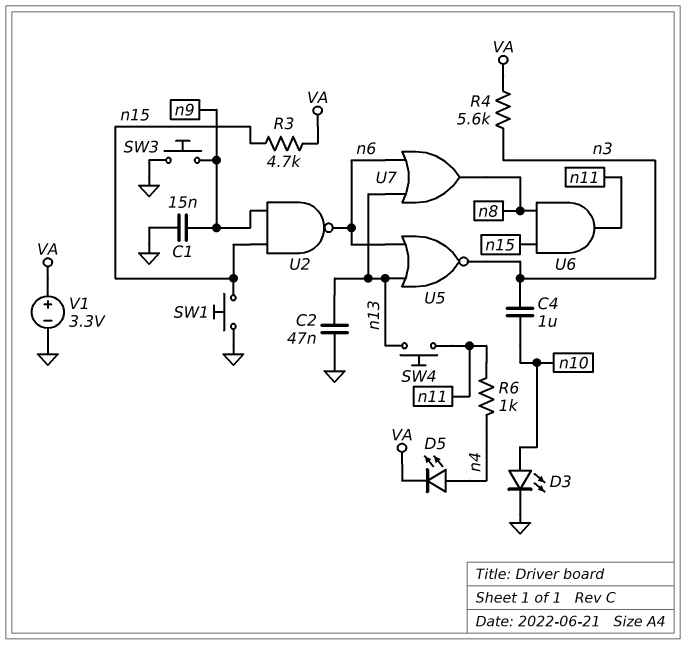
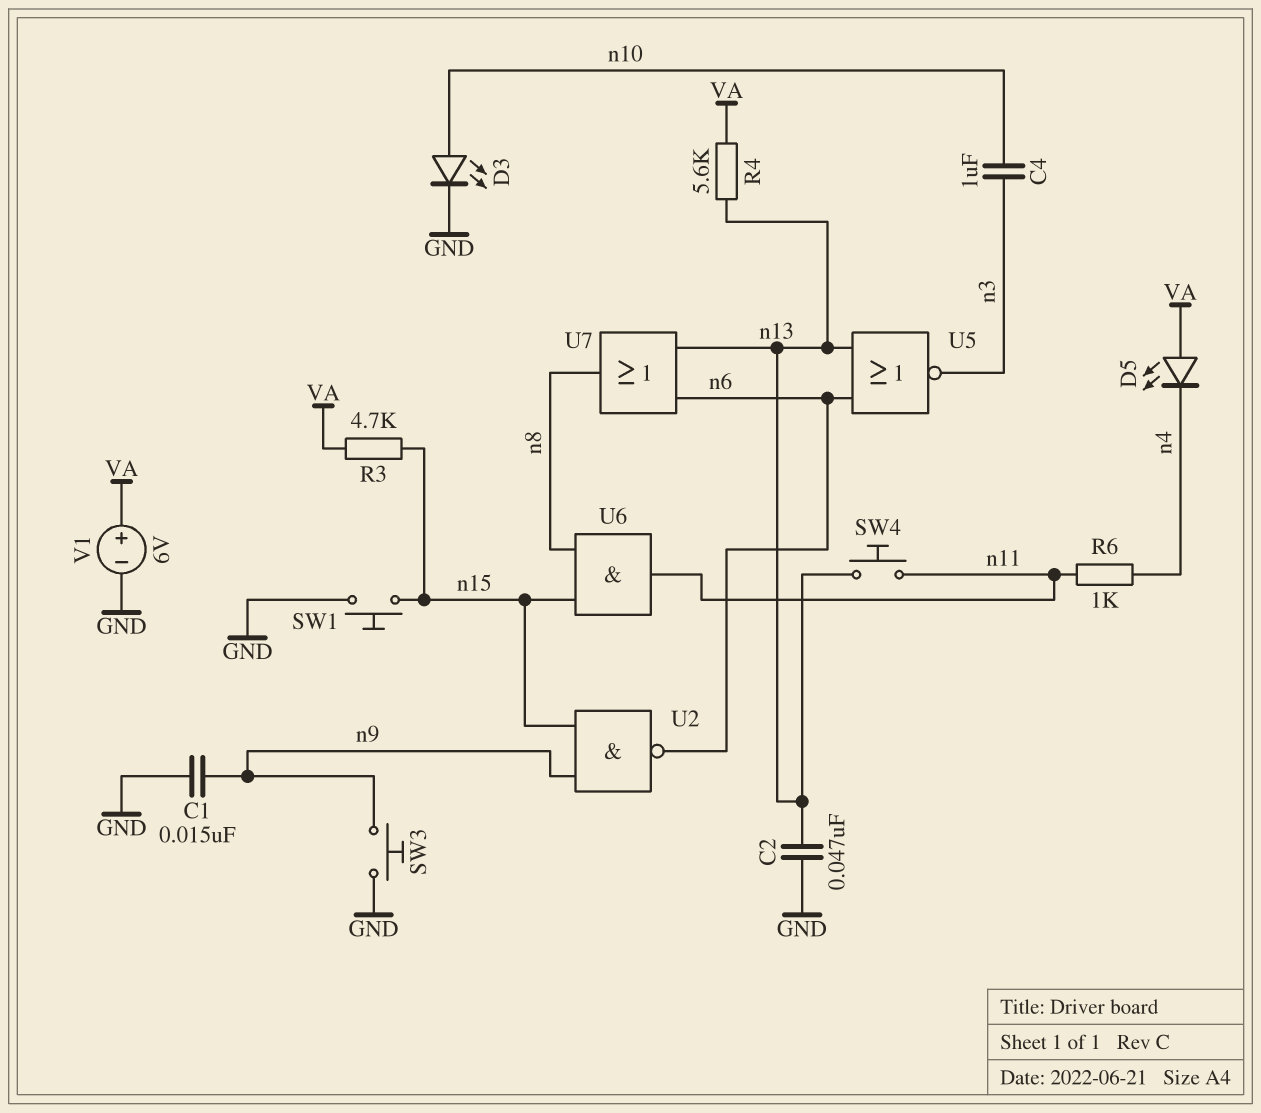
D5: LED (A n4, K VA) -> LED (A VA, K n4)
R4: 5.6k (VA, n3) -> 5.6k (VA, n13)
V1: 3.3V (plus VA, minus GND) -> 6V (plus VA, minus GND)

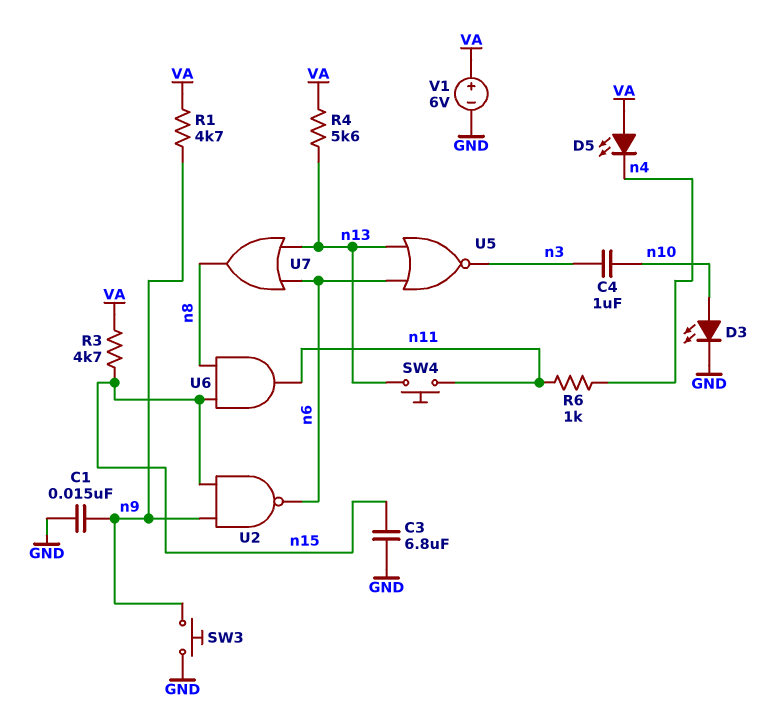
C2: 47nF (GND, n13) -> none
C3: none -> 6.8uF (GND, n15)
R1: none -> 4.7k (VA, n9)
SW1: button (GND, n15) -> none

